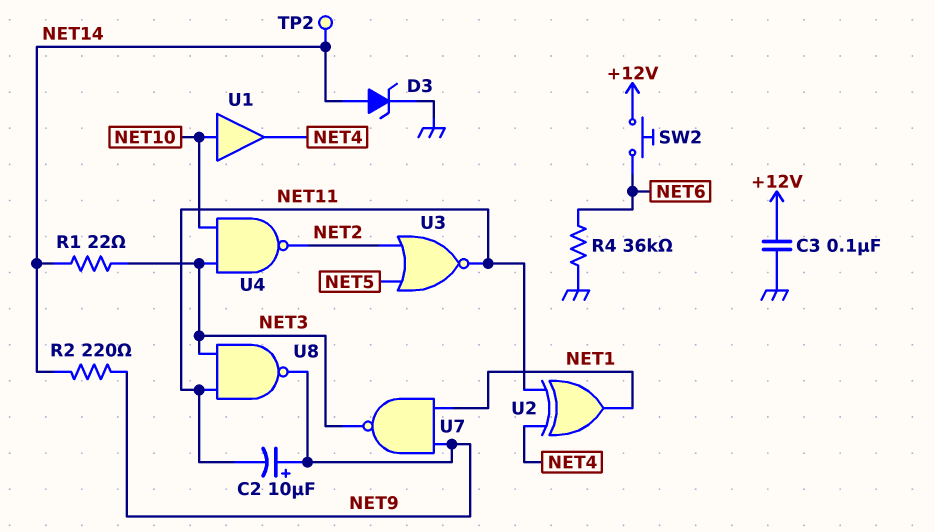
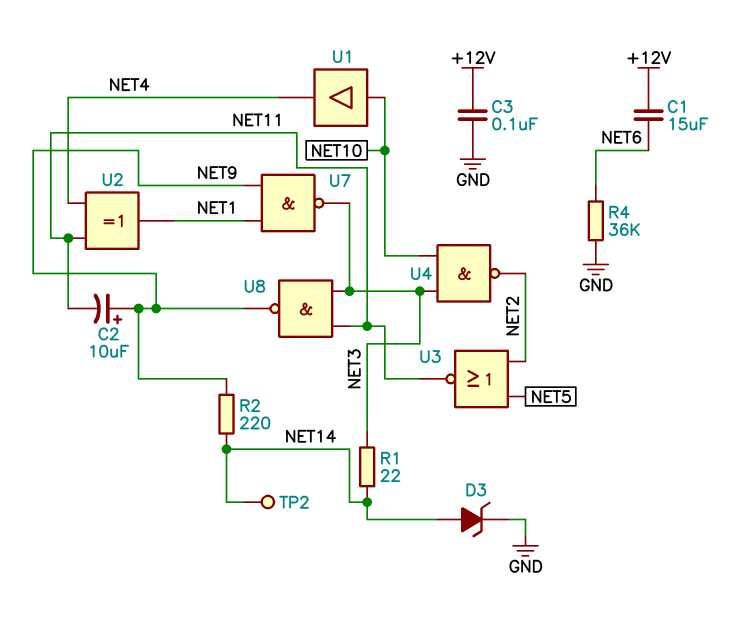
C1: none -> 15uF (+12V, NET6)
SW2: button (+12V, NET6) -> none

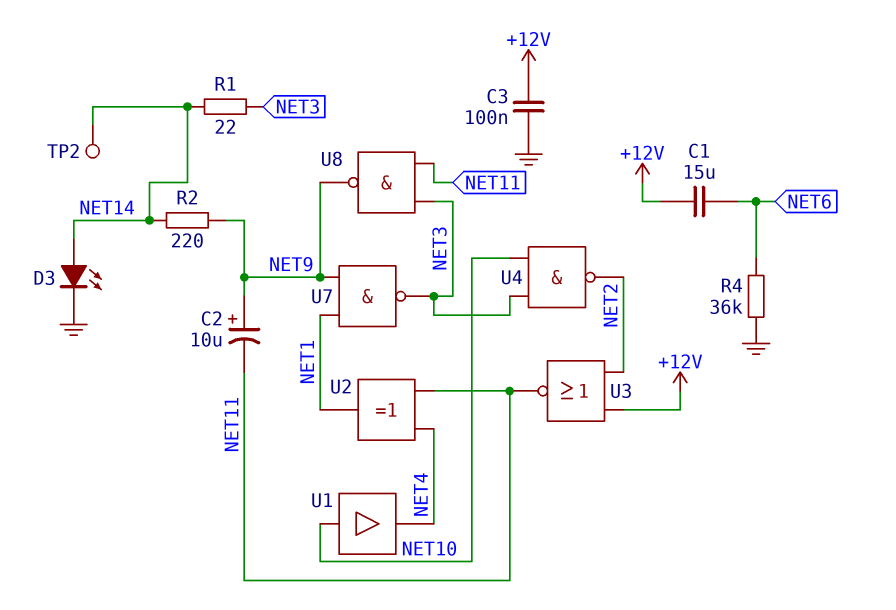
D3: zener (A NET14, K GND) -> LED (A NET14, K GND)
U3: NOR (in NET2, in NET5, out NET11) -> NOR (in +12V, in NET2, out NET11)

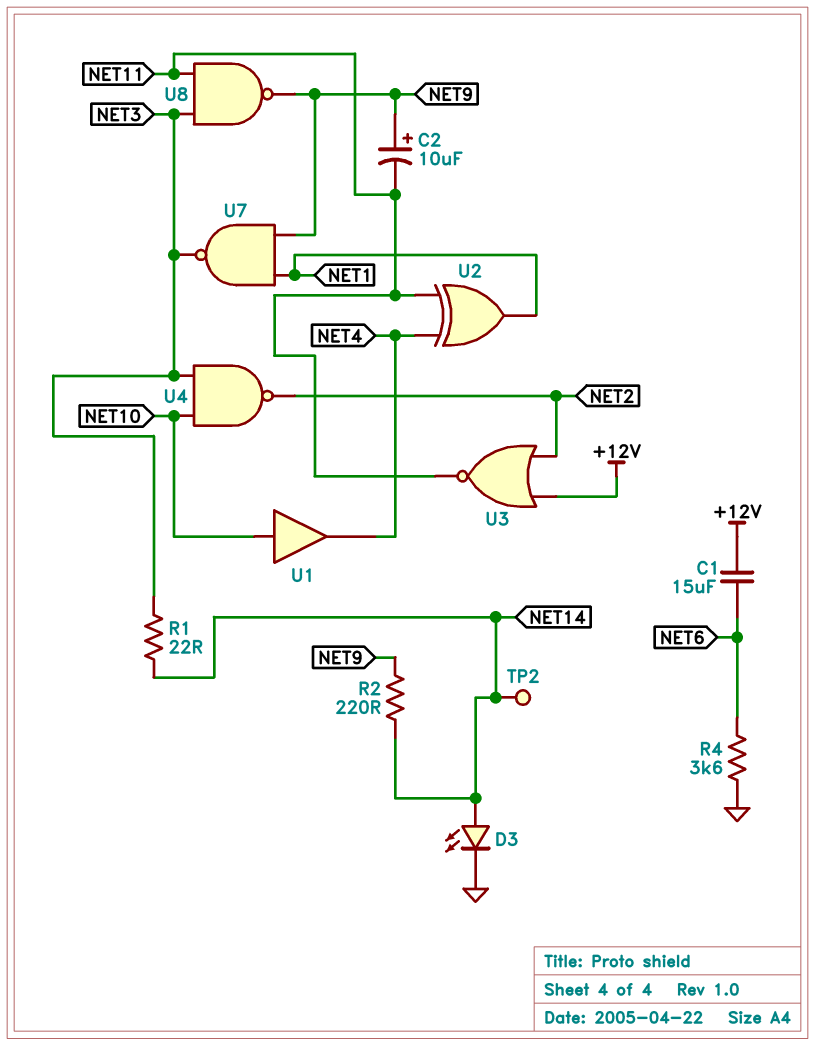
C3: 100nF (+12V, GND) -> none
R4: 36k (GND, NET6) -> 3.6k (GND, NET6)

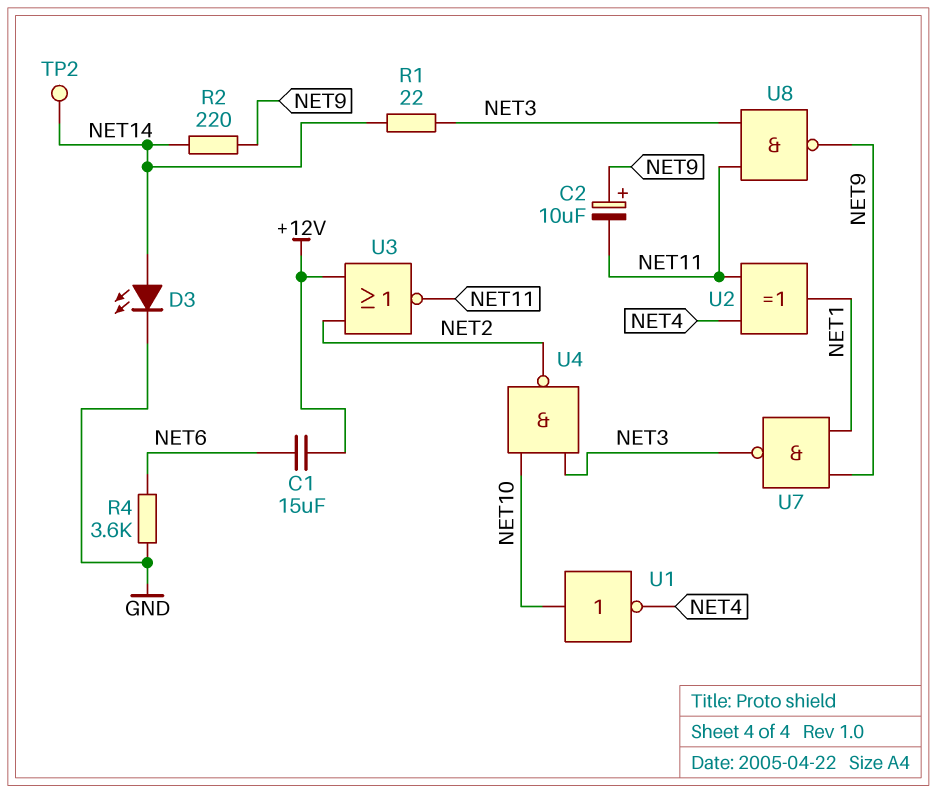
U1: buffer (in NET10, out NET4) -> NOT (in NET10, out NET4)

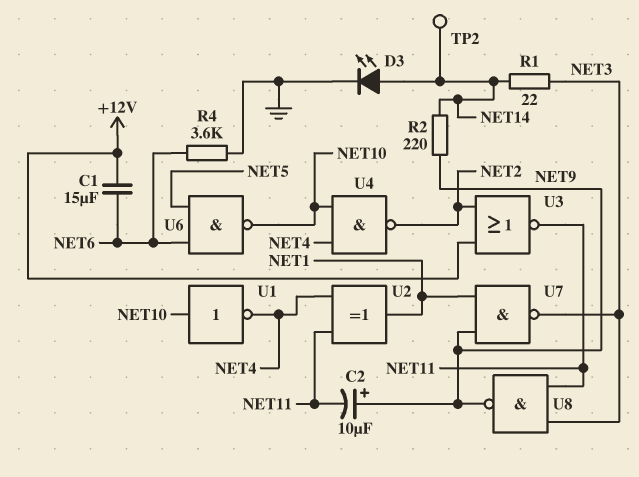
U4: NAND (in NET3, in NET10, out NET2) -> NAND (in NET4, in NET10, out NET2)
U6: none -> NAND (in NET5, in NET6, out NET10)

